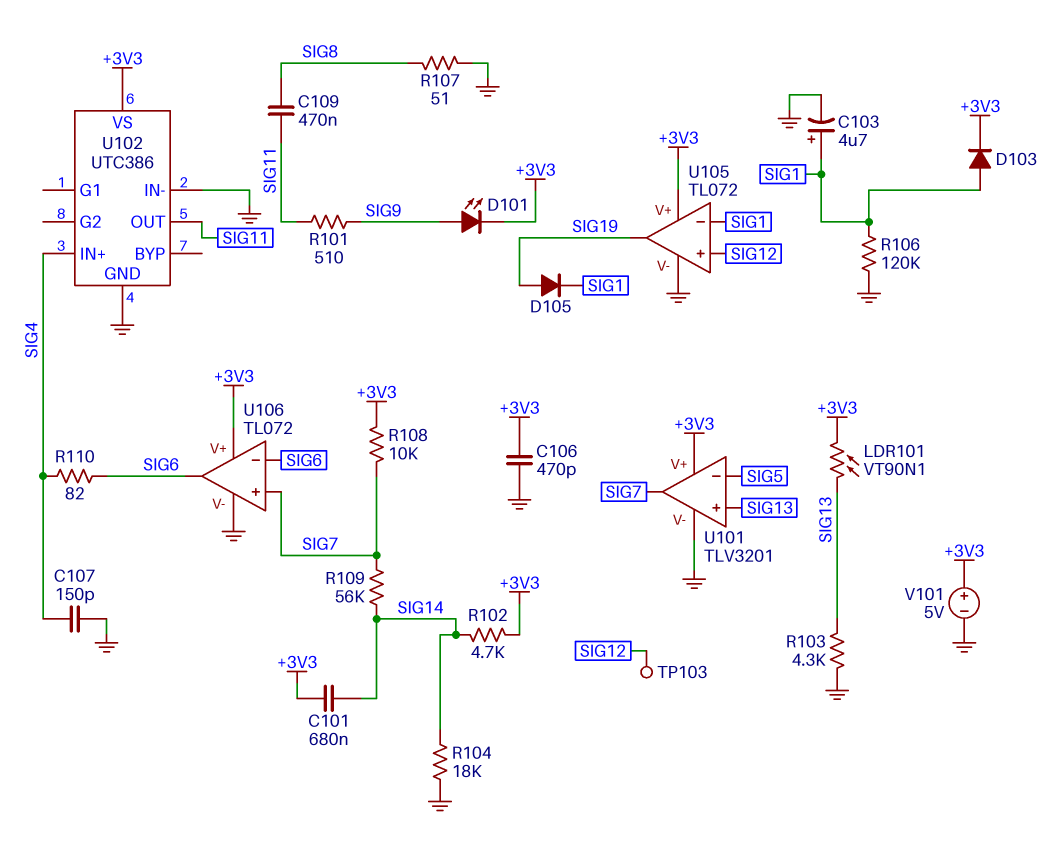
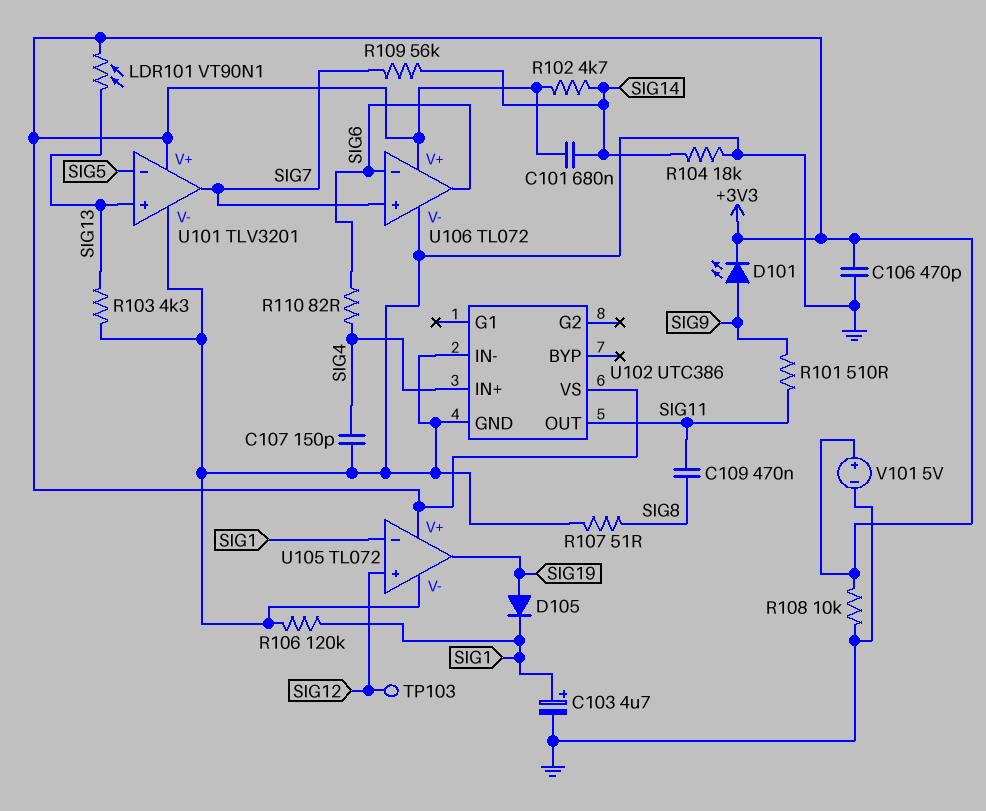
D103: diode (A SIG1, K +3V3) -> none
R108: 10k (+3V3, SIG7) -> 10k (+3V3, GND)

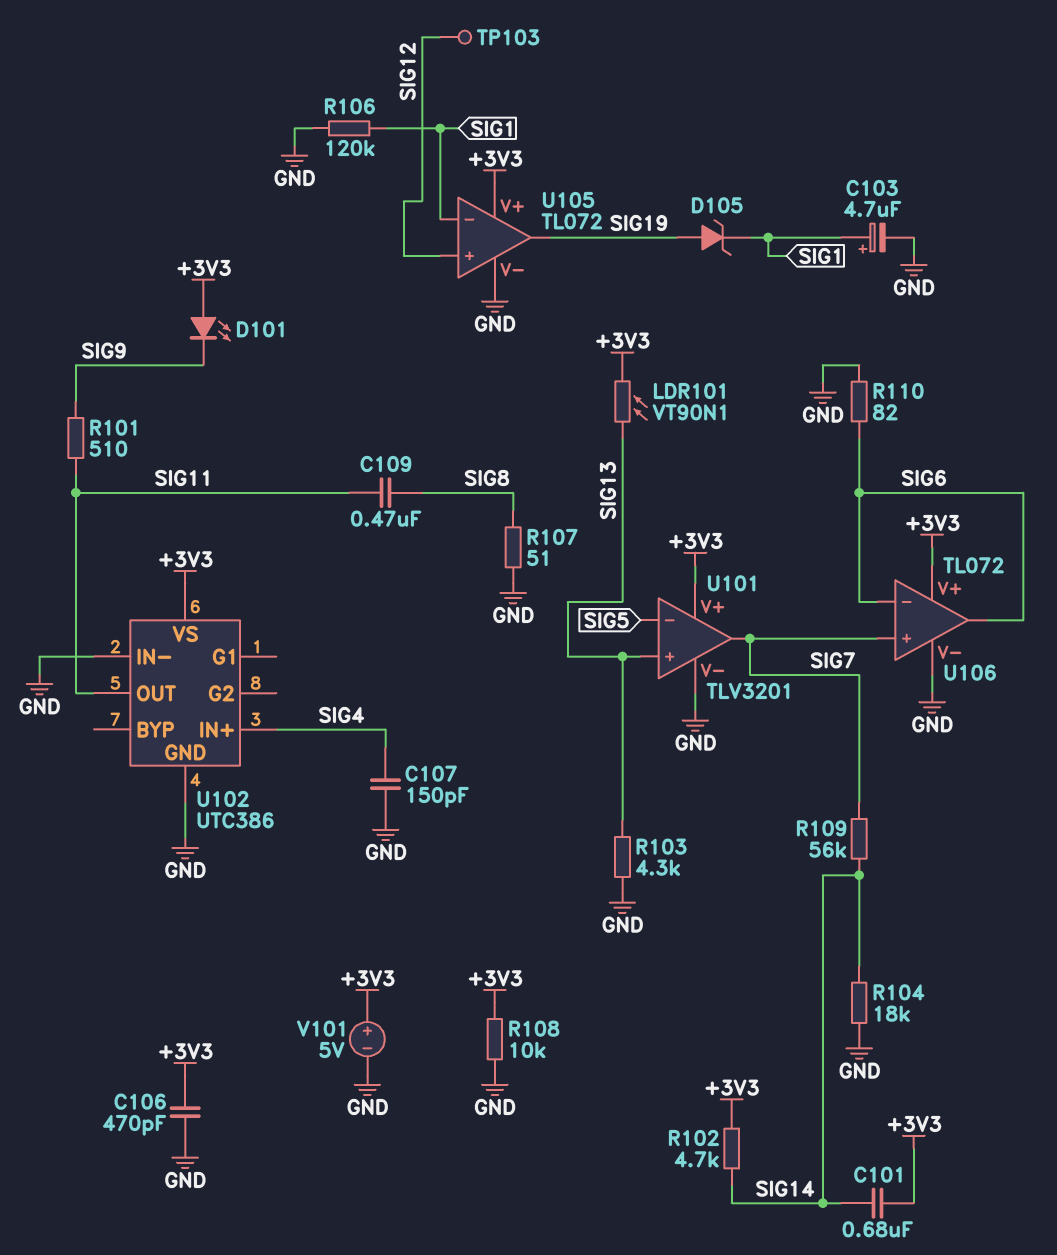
D101: LED (A SIG9, K +3V3) -> LED (A +3V3, K SIG9)
D105: diode (A SIG19, K SIG1) -> zener (A SIG19, K SIG1)
R110: 82 (SIG4, SIG6) -> 82 (GND, SIG6)

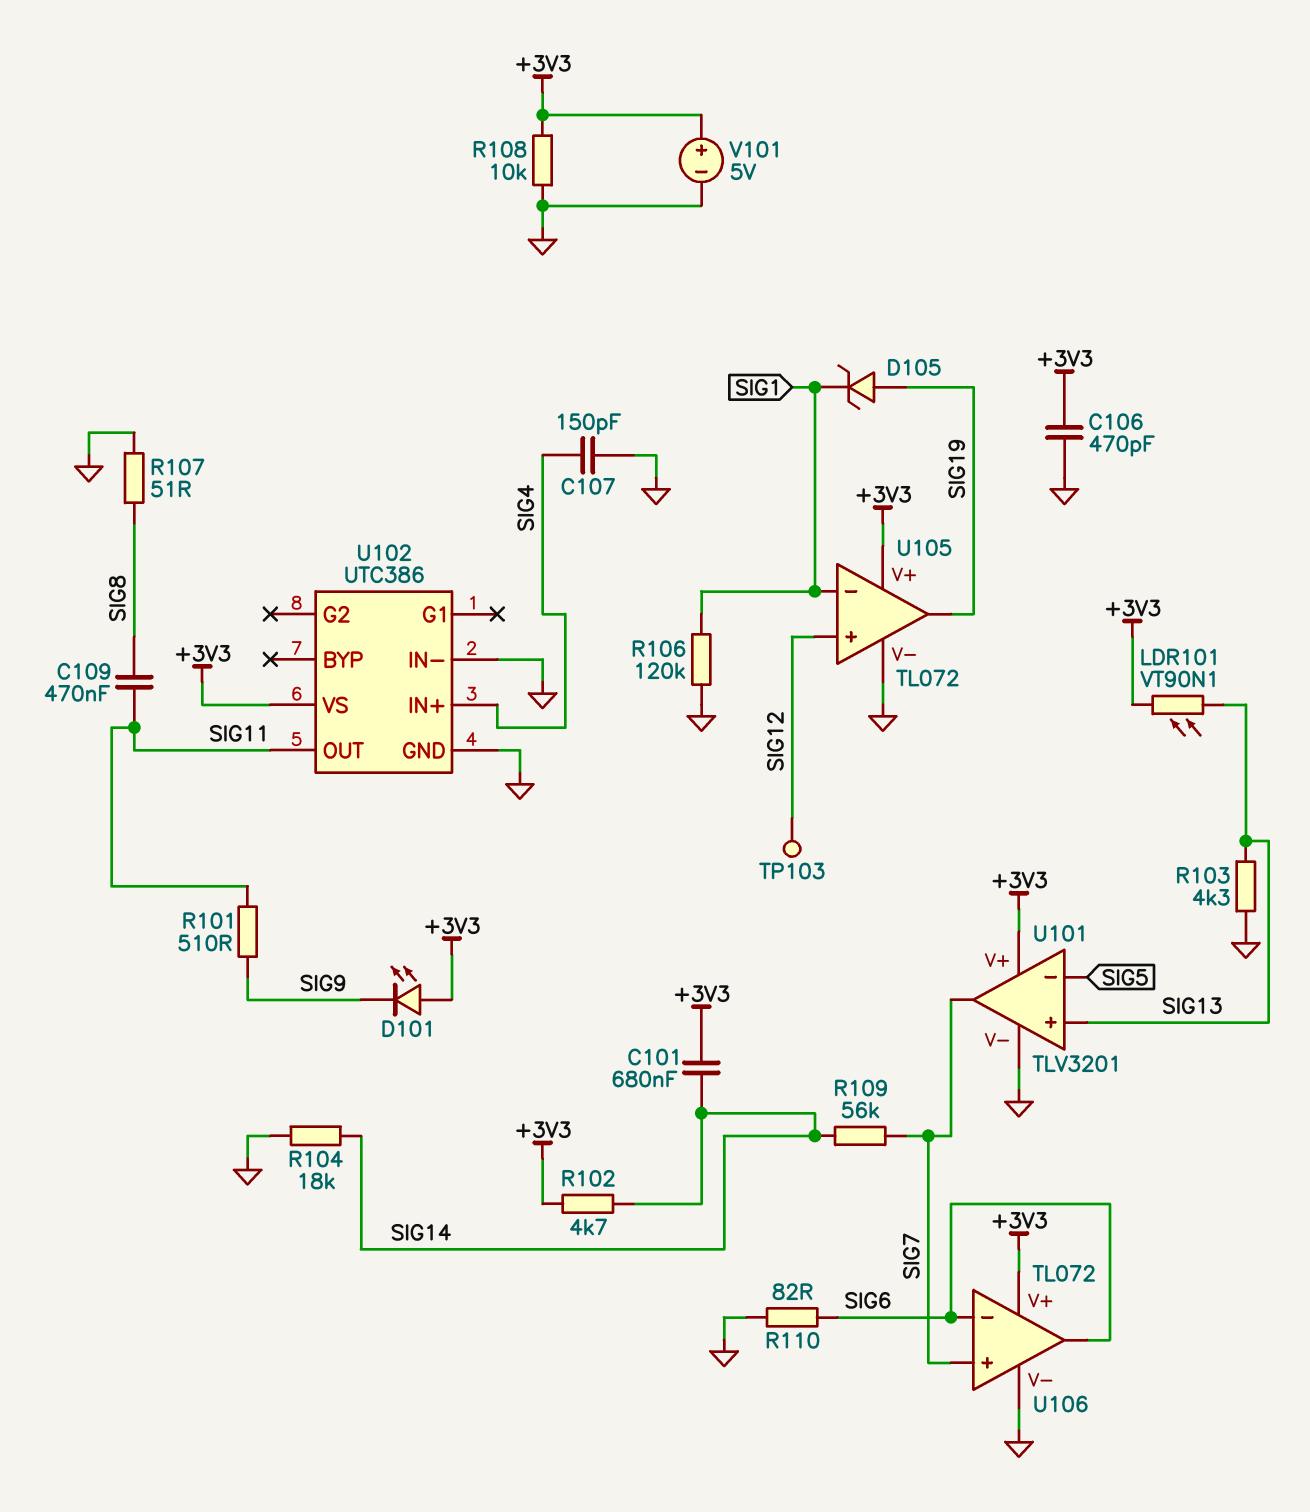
C103: 4.7uF (plus SIG1, minus GND) -> none

